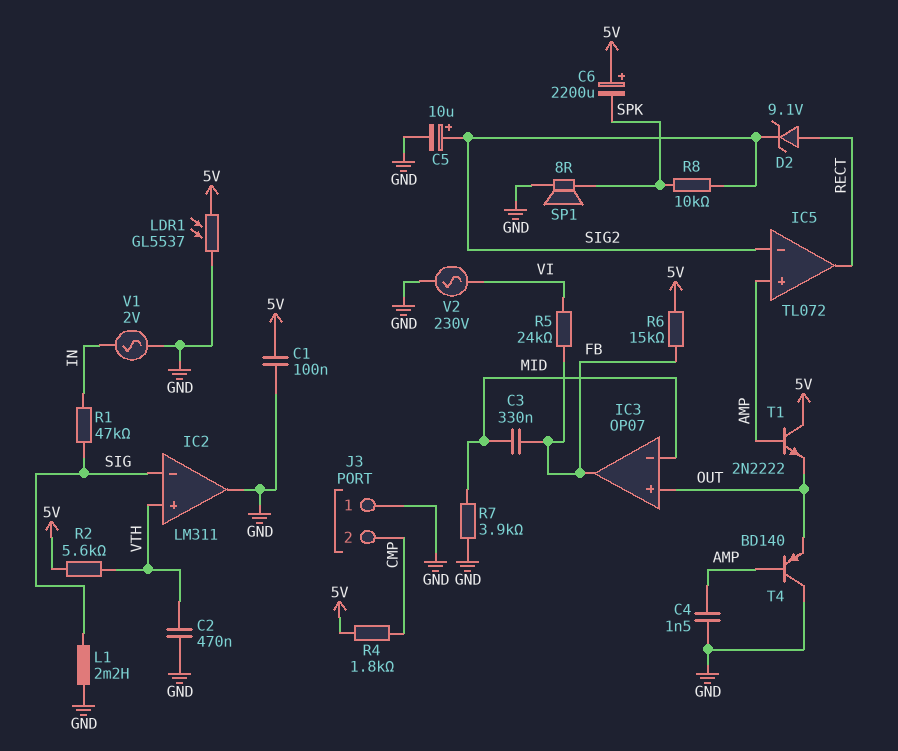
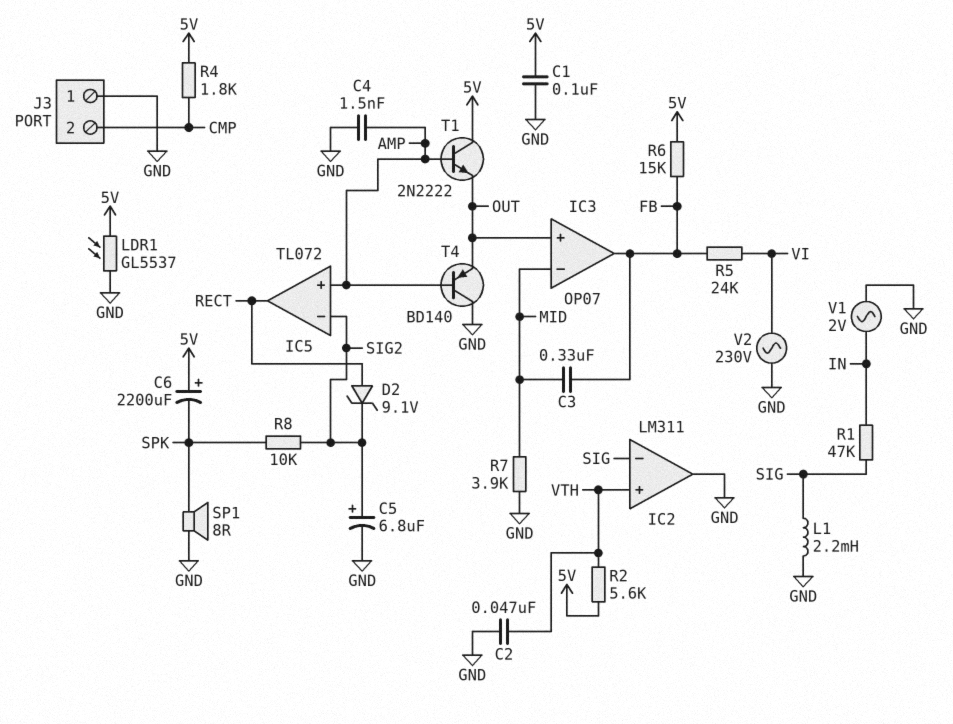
C2: 470nF (GND, VTH) -> 47nF (GND, VTH)
C5: 10uF (plus SIG2, minus GND) -> 6.8uF (plus SIG2, minus GND)

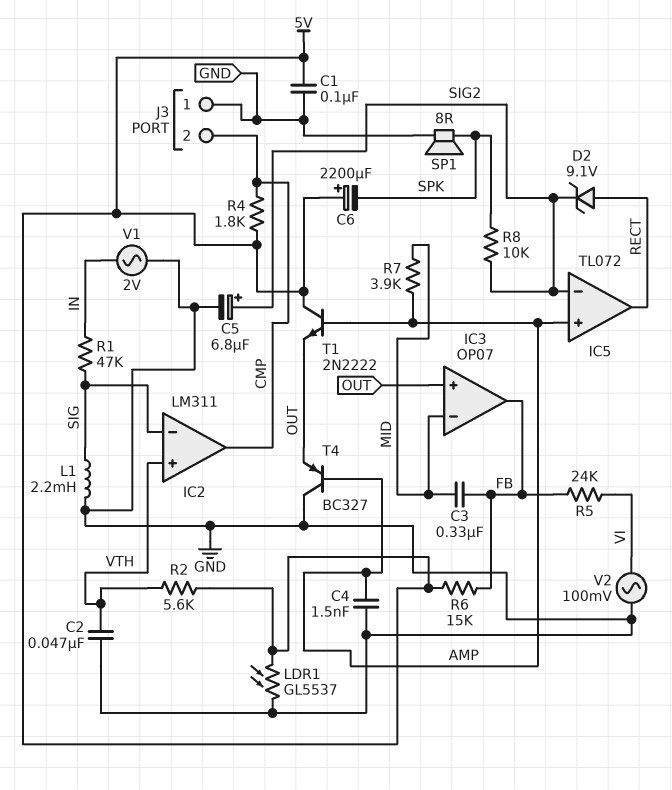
IC2 pin out: GND -> CMP
R7: 3.9k (GND, MID) -> 3.9k (AMP, MID)
T4: PNP BD140 (B AMP, C GND, E OUT) -> PNP BC327 (B AMP, C GND, E OUT)
V2: AC 230V (GND, VI) -> AC 100mV (GND, VI)

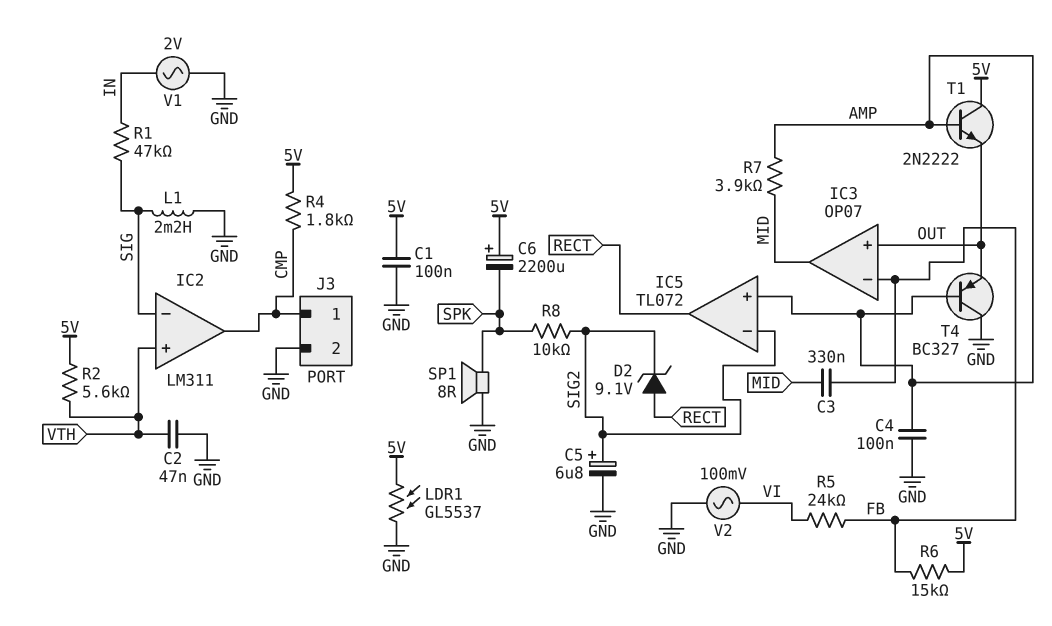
C4: 1.5nF (AMP, GND) -> 100nF (AMP, GND)
IC3 pin in-: MID -> FB
IC3 pin out: FB -> MID
J3 pin 1: GND -> CMP
J3 pin 2: CMP -> GND

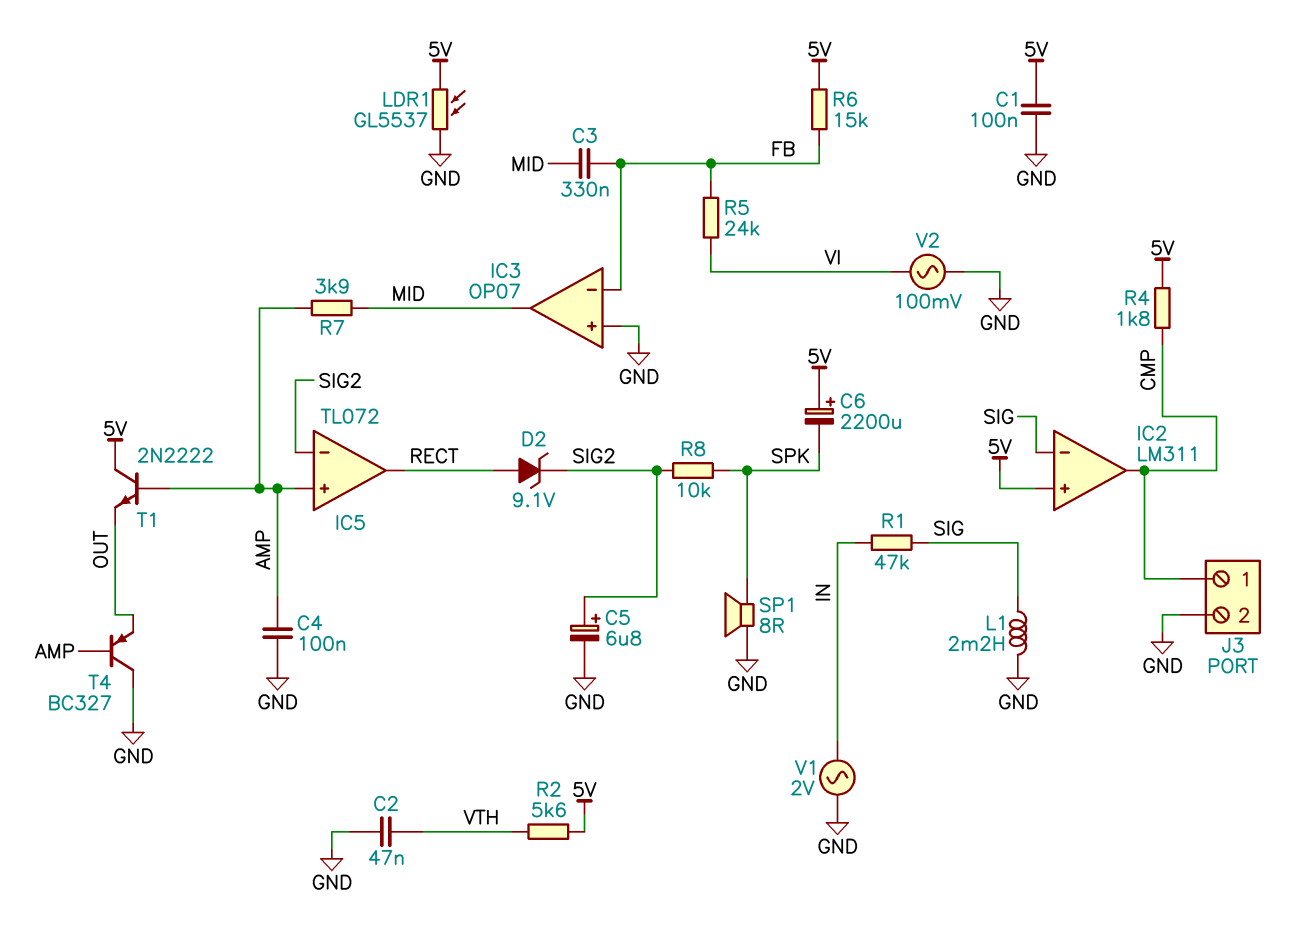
IC2 pin in+: VTH -> 5V
IC3 pin in+: OUT -> GND

